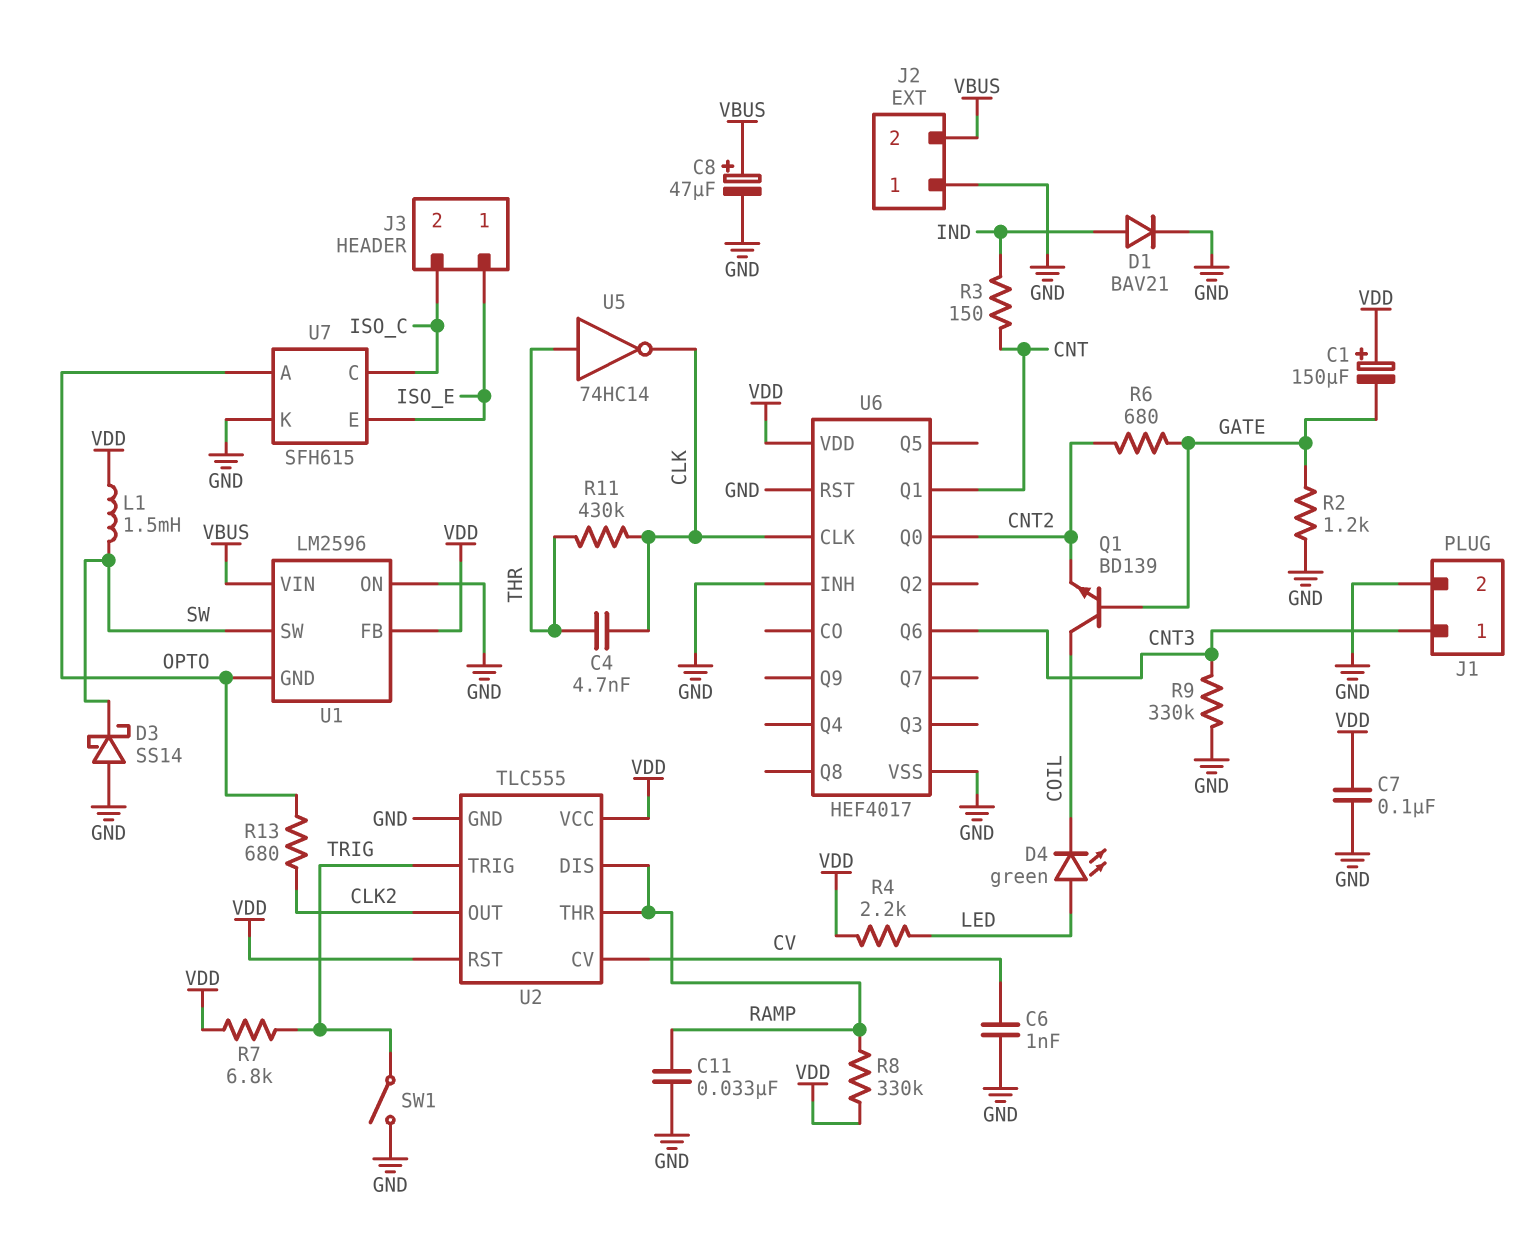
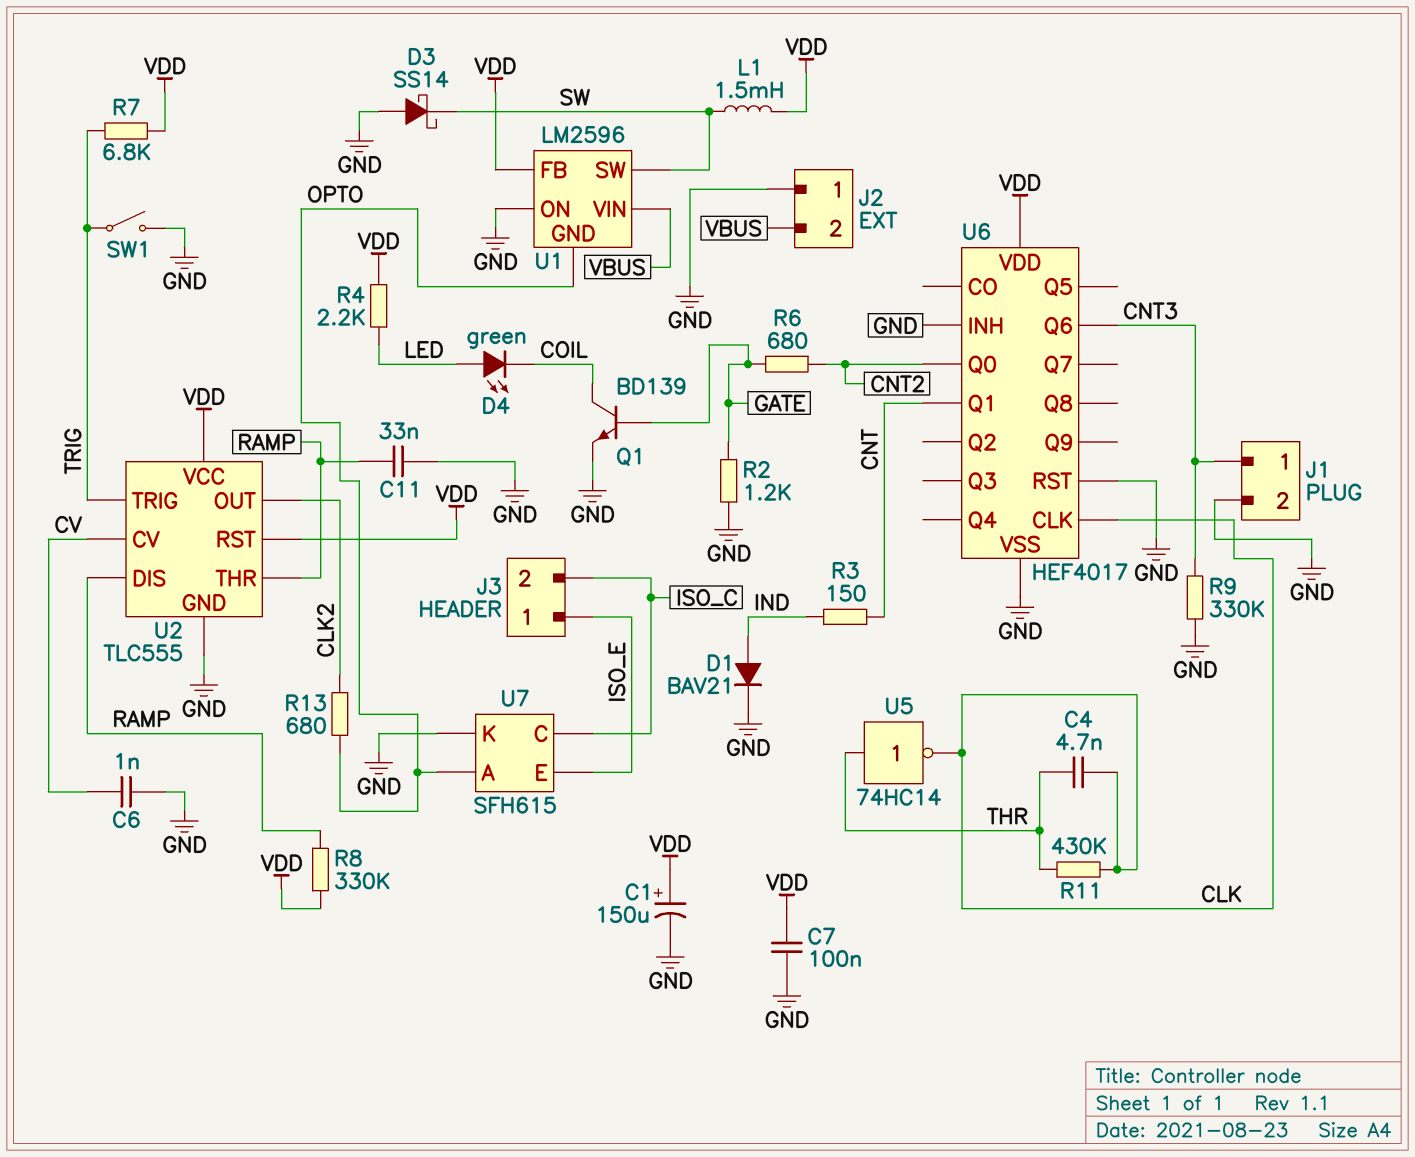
C1: 150uF (plus VDD, minus GATE) -> 150uF (plus VDD, minus GND)
C8: 47uF (plus VBUS, minus GND) -> none
Q1: NPN BD139 (B GATE, C COIL, E CNT2) -> NPN BD139 (B GATE, C COIL, E GND)

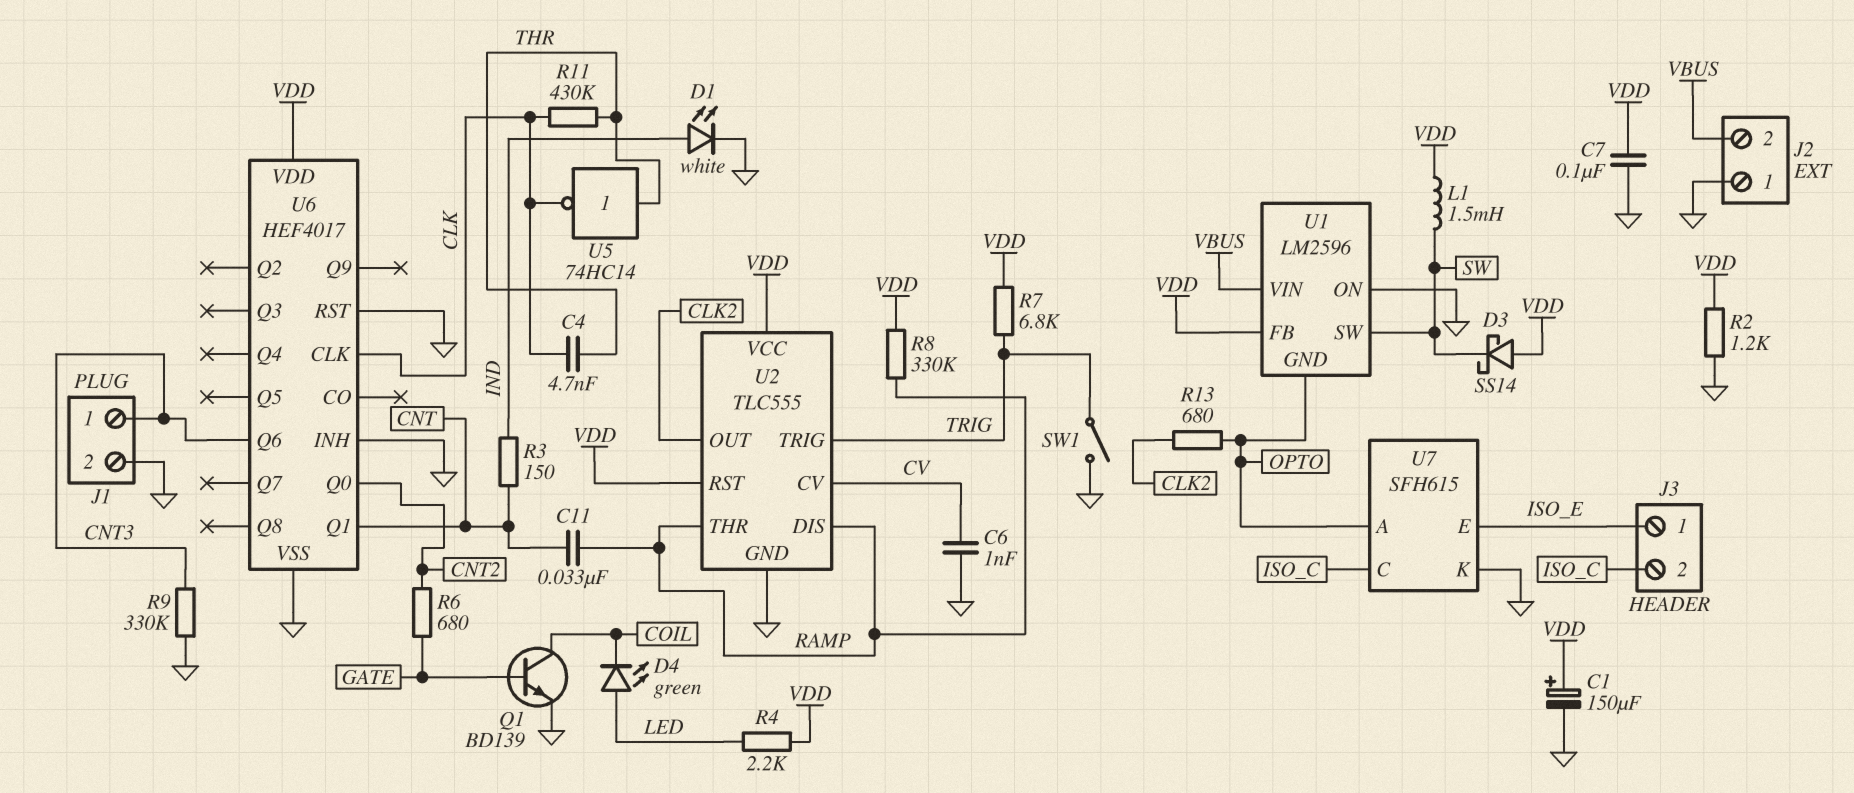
C11: 33nF (GND, RAMP) -> 33nF (CNT, RAMP)
D1: diode BAV21 (A IND, K GND) -> LED white (A IND, K GND)
D3: schottky SS14 (A GND, K SW) -> schottky SS14 (A VDD, K SW)
R2: 1.2k (GATE, GND) -> 1.2k (GND, VDD)

